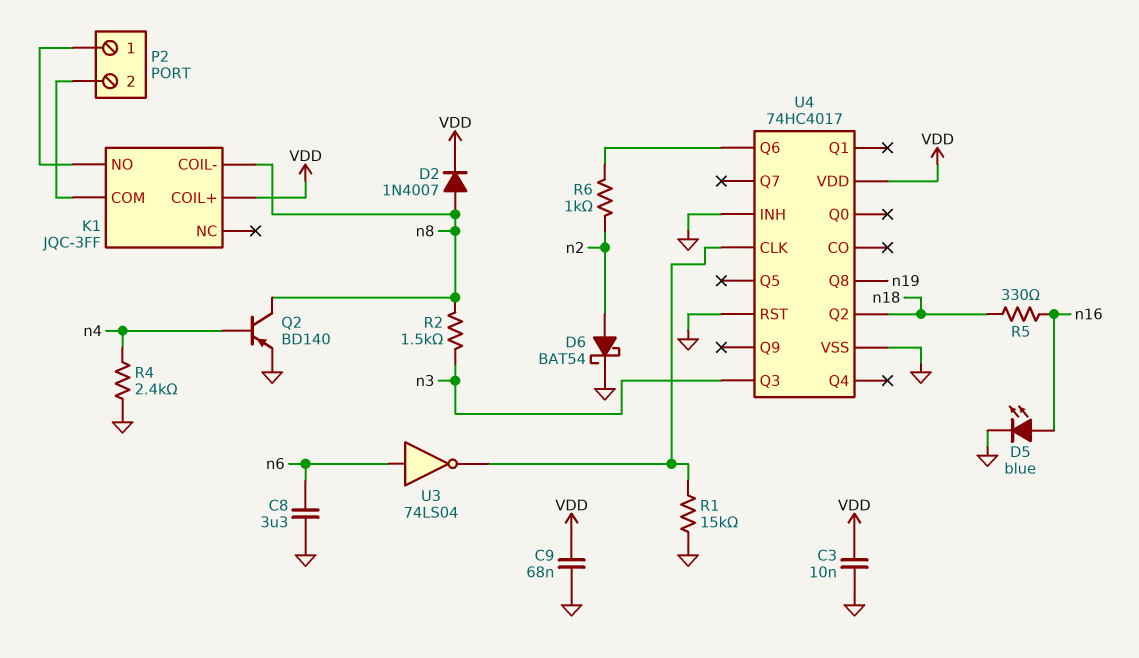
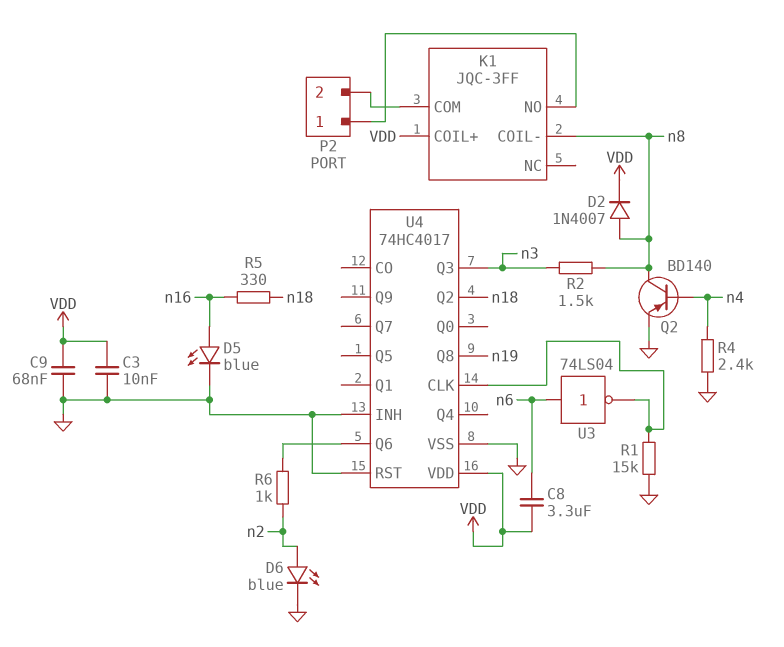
C8: 3.3uF (GND, n6) -> 3.3uF (VDD, n6)
D6: schottky BAT54 (A n2, K GND) -> LED blue (A n2, K GND)

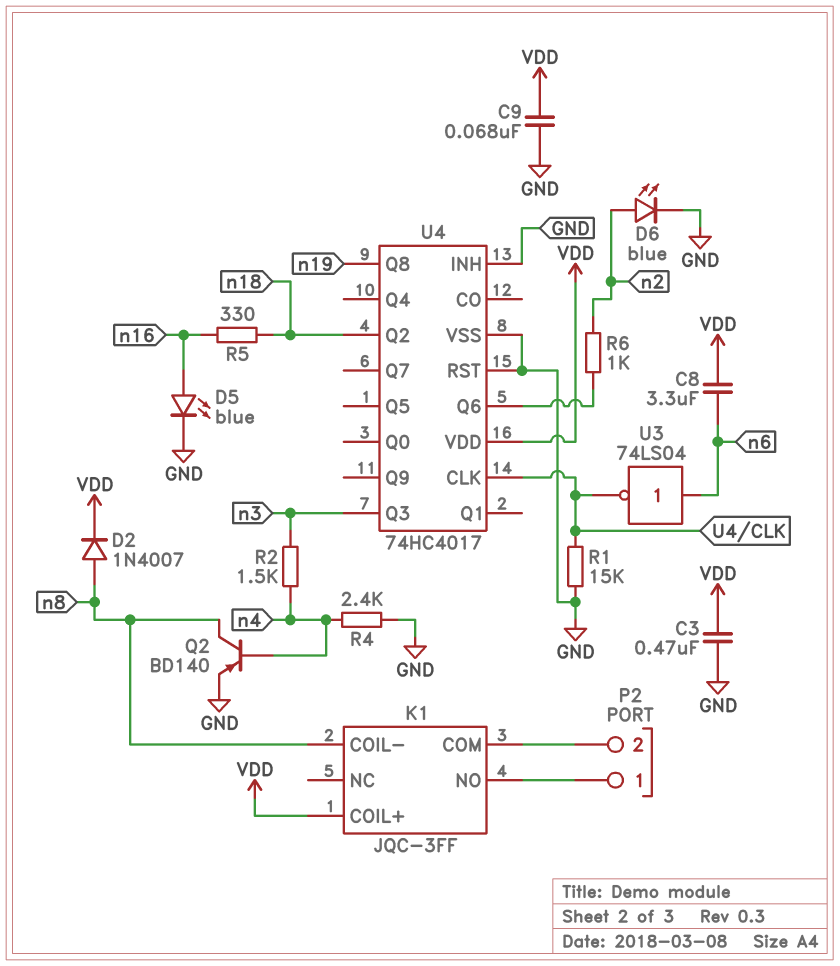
C3: 10nF (GND, VDD) -> 470nF (GND, VDD)
R2: 1.5k (n3, n8) -> 1.5k (n3, n4)

